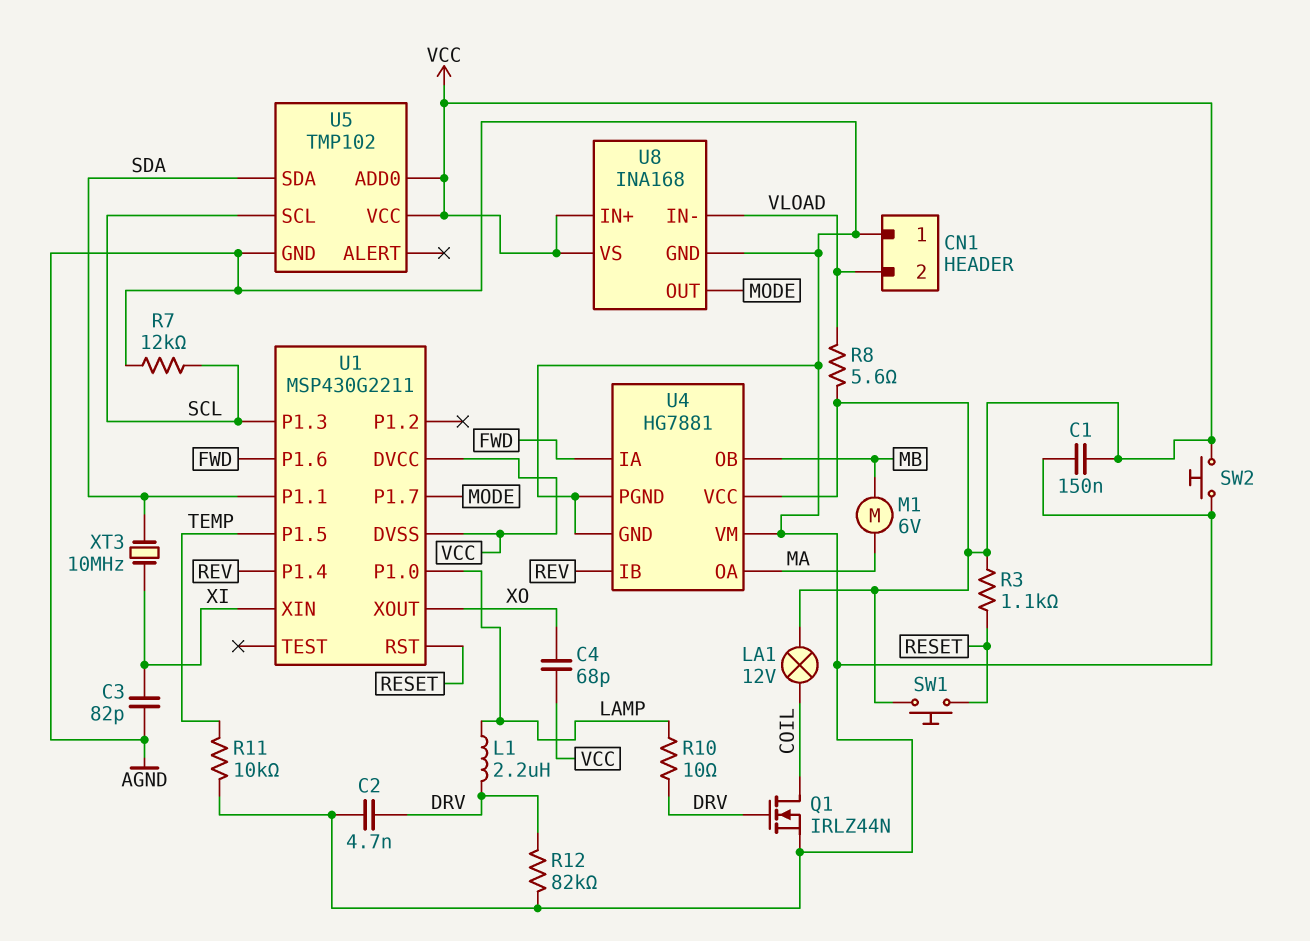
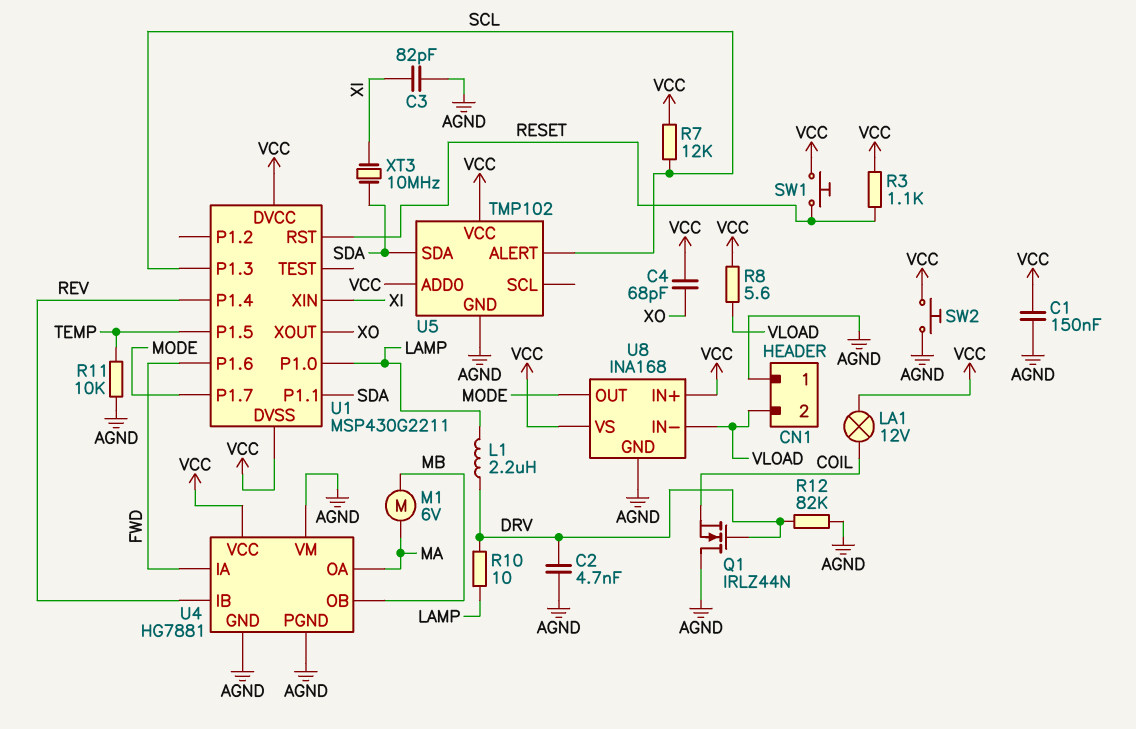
Q1: NMOS IRLZ44N (G DRV, D COIL, S AGND) -> NMOS IRLZ44N (G DRV, D AGND, S COIL)
R7: 12k (AGND, SCL) -> 12k (SCL, VCC)
U5 pin ALERT: none -> SCL
U5 pin SCL: SCL -> none

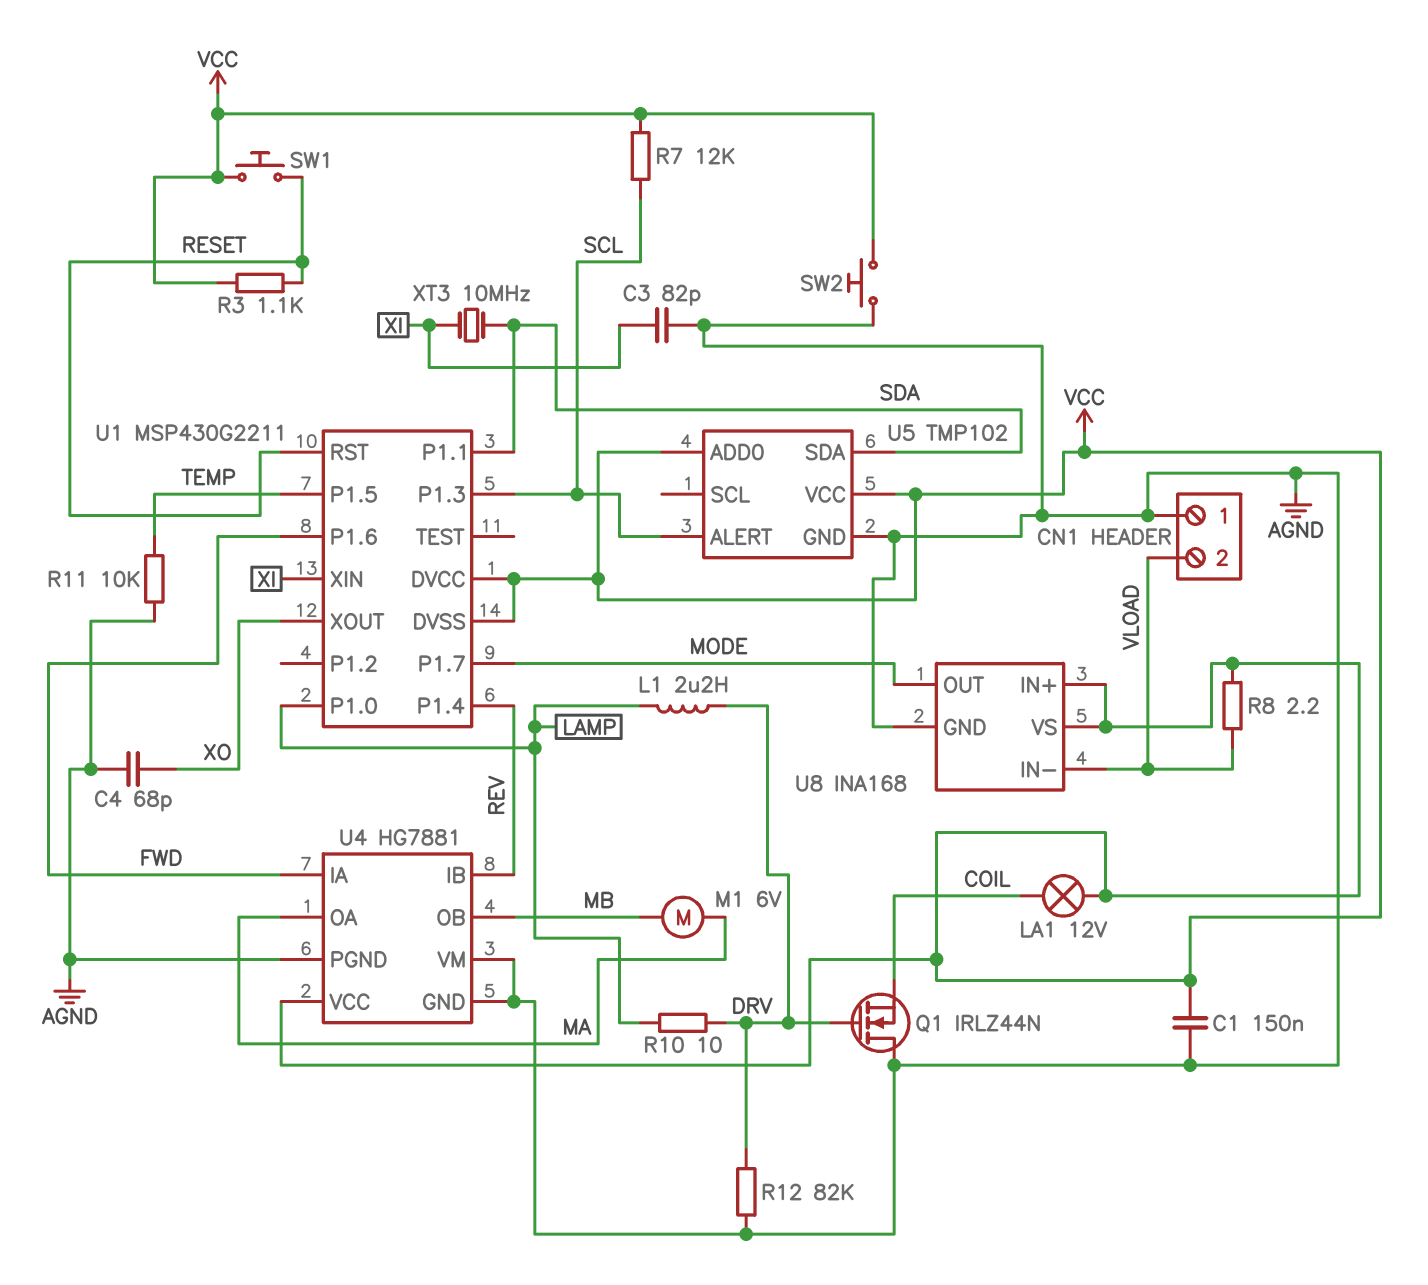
C2: 4.7nF (AGND, DRV) -> none
C4: 68pF (VCC, XO) -> 68pF (AGND, XO)
R8: 5.6 (VCC, VLOAD) -> 2.2 (VCC, VLOAD)

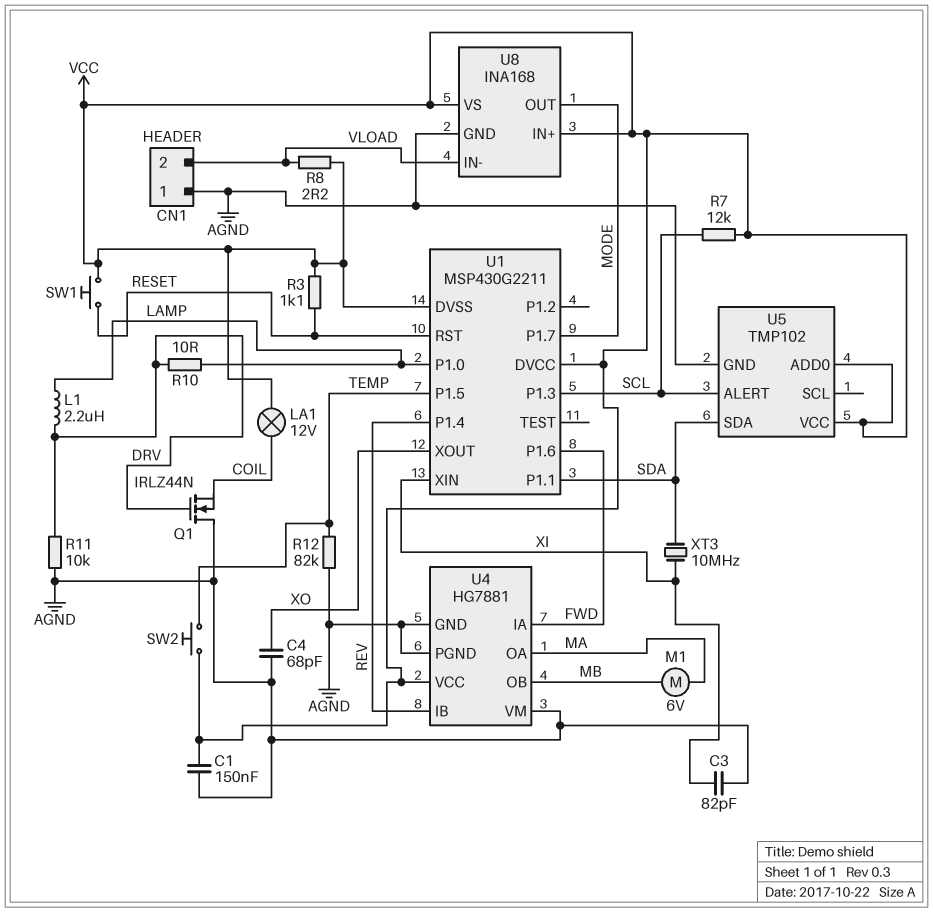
R11: 10k (AGND, TEMP) -> 10k (AGND, DRV)
R12: 82k (AGND, DRV) -> 82k (AGND, TEMP)
SW2: button (AGND, VCC) -> button (TEMP, VCC)

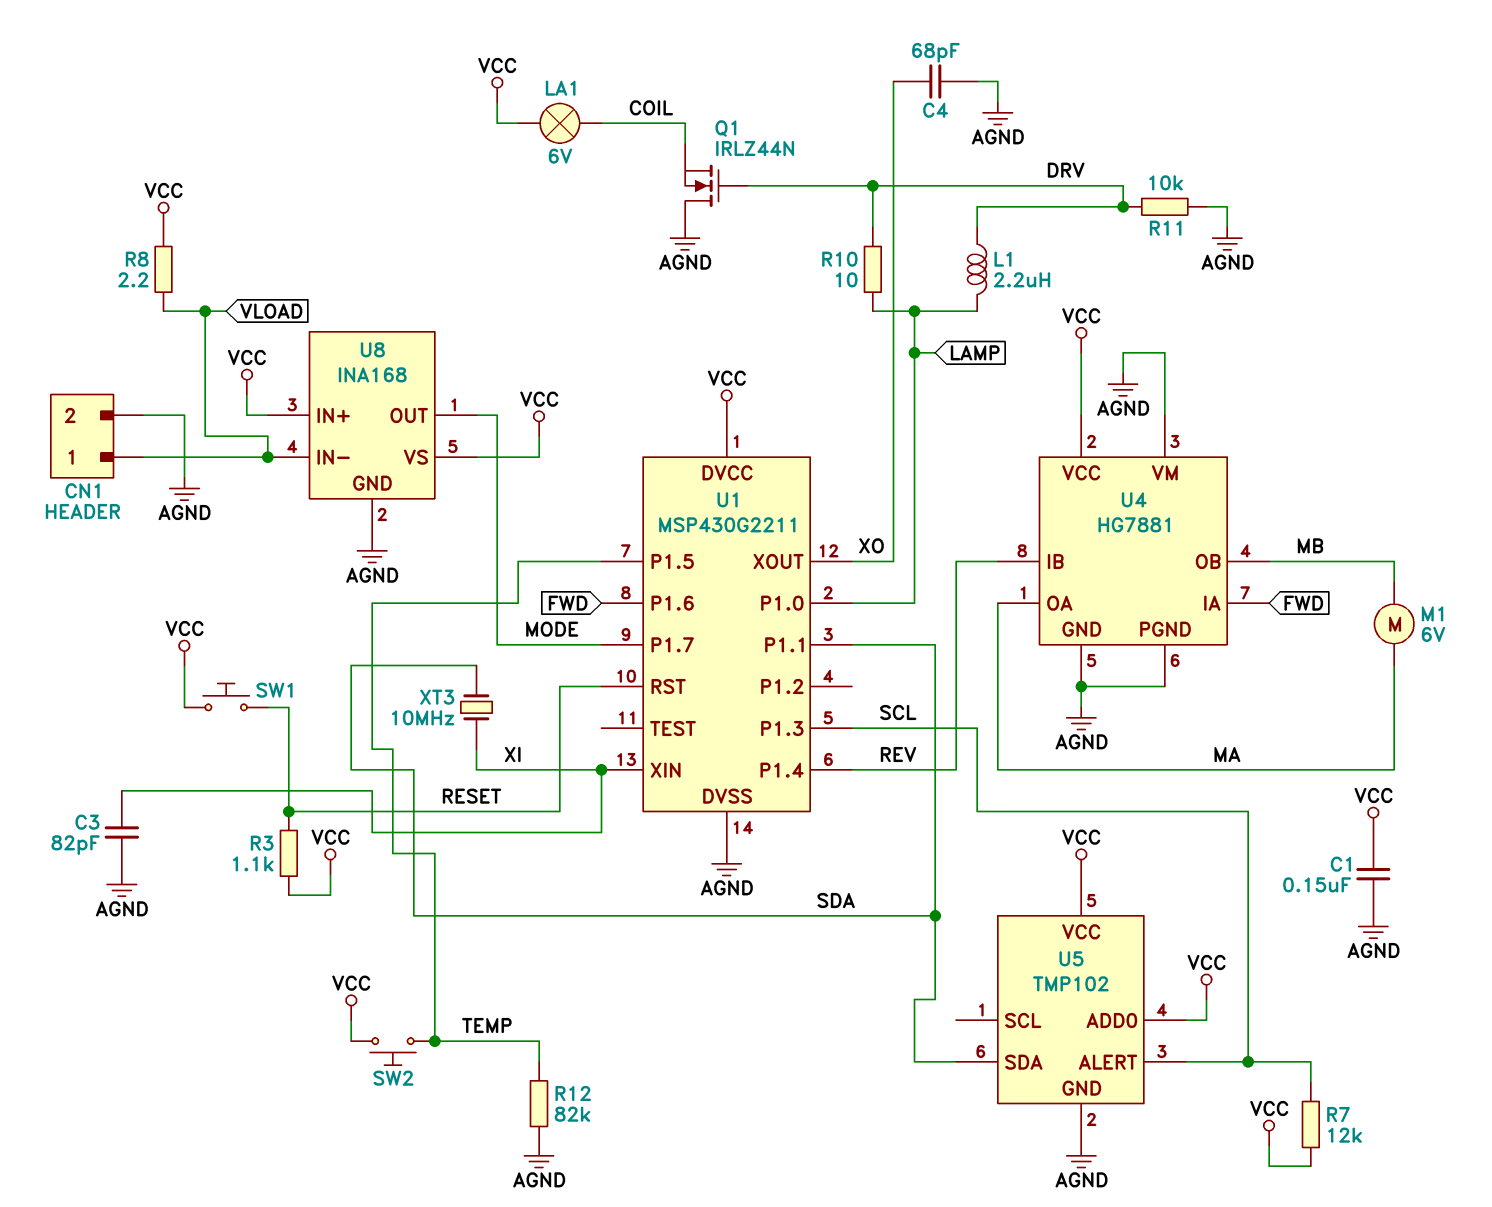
CN1 pin 1: AGND -> VLOAD
CN1 pin 2: VLOAD -> AGND
LA1: lamp 12V (COIL, VCC) -> lamp 6V (COIL, VCC)
U1 pin DVSS: VCC -> AGND

